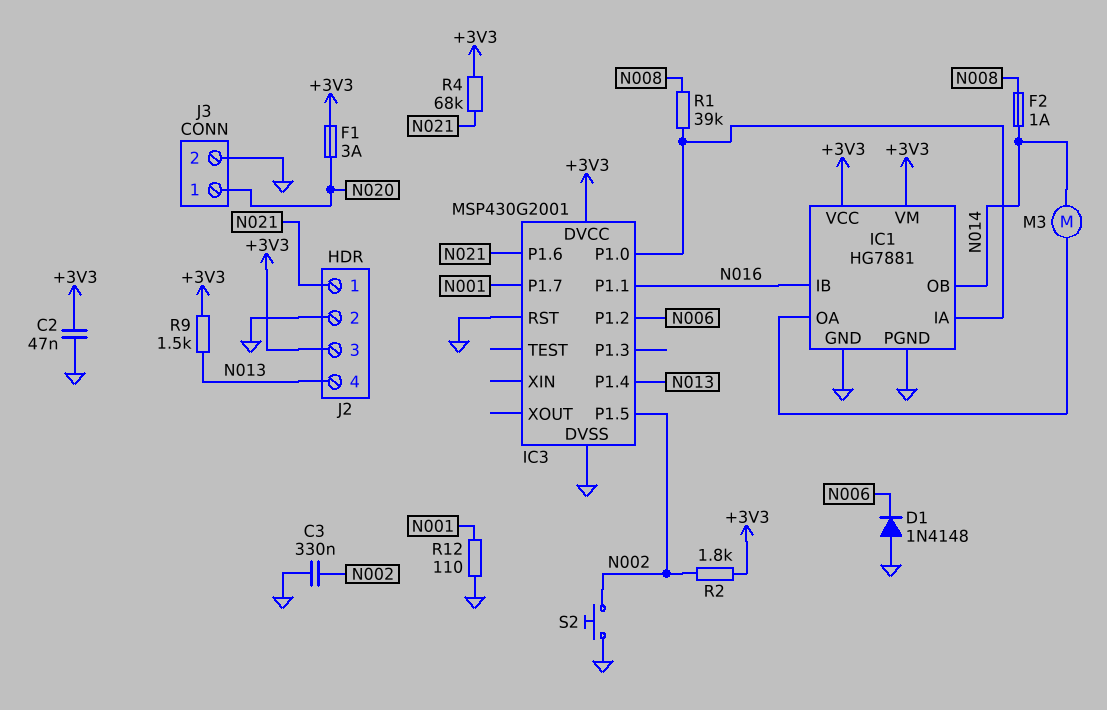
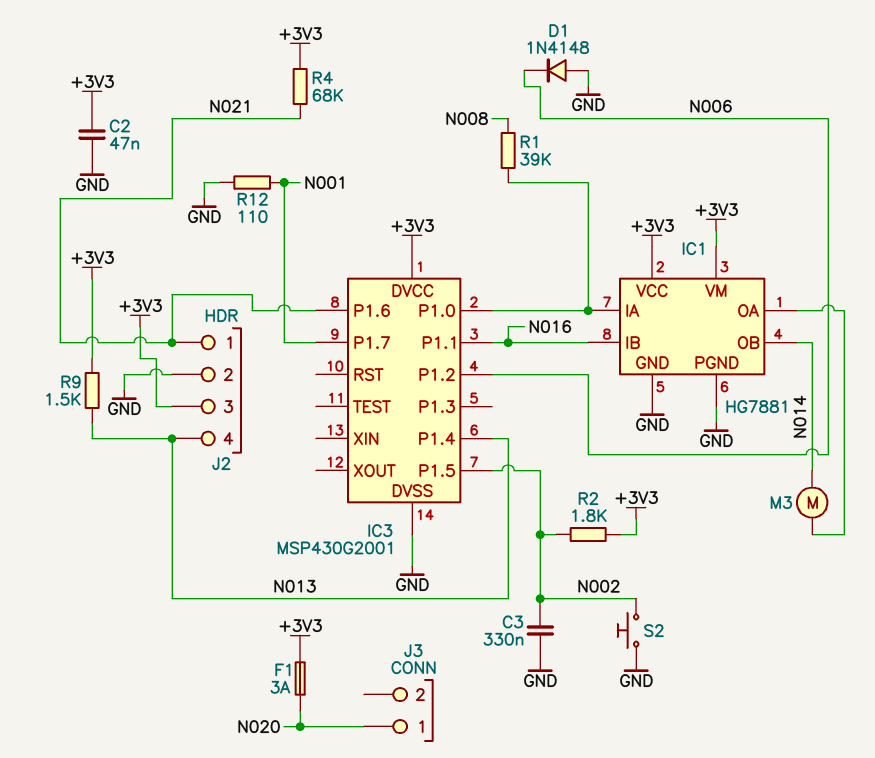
F2: 1A (N008, N014) -> none
IC3 pin RST: GND -> none
J3 pin 2: GND -> none

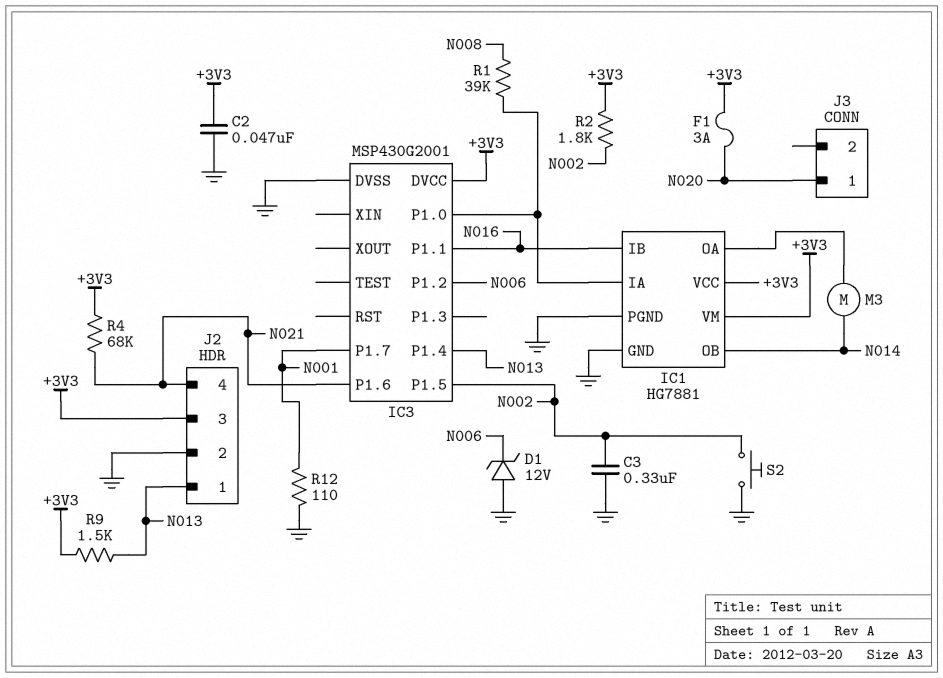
D1: diode 1N4148 (A GND, K N006) -> zener 12V (A GND, K N006)
J2 pin 1: N021 -> N013
J2 pin 4: N013 -> N021

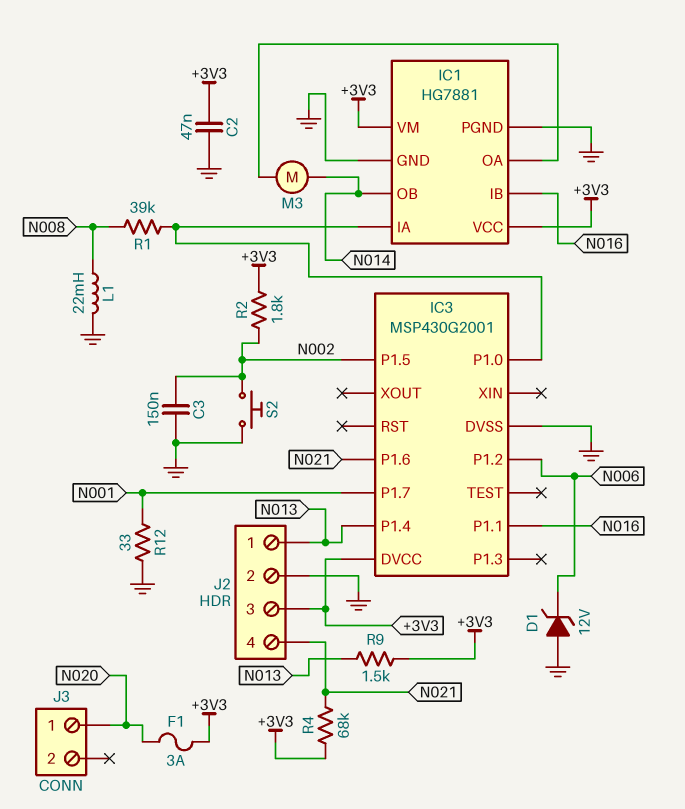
C3: 330nF (GND, N002) -> 150nF (GND, N002)
L1: none -> 22mH (GND, N008)
R12: 110 (GND, N001) -> 33 (GND, N001)

